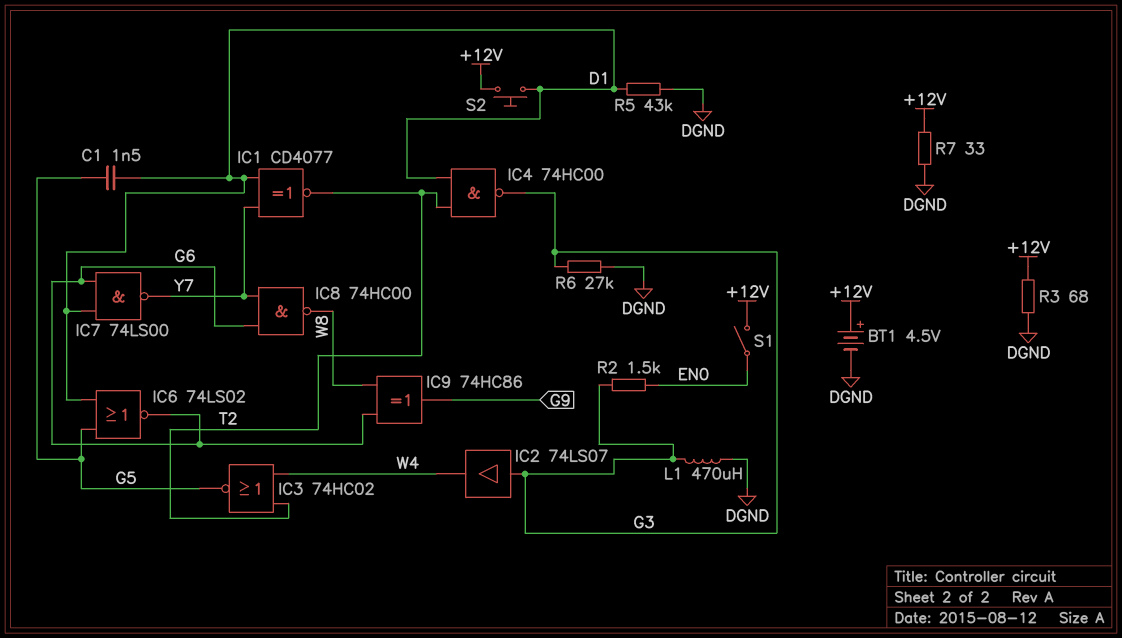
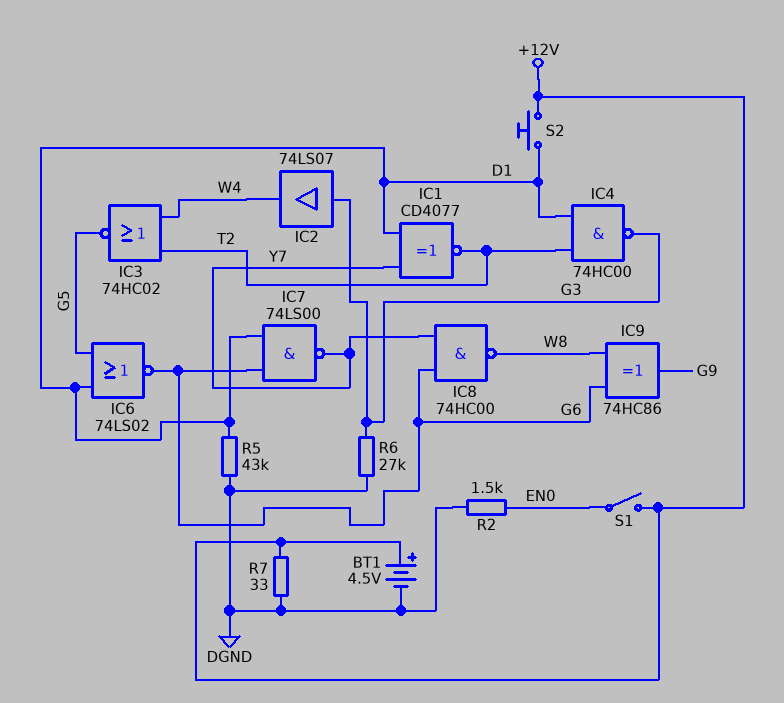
C1: 1.5nF (D1, G5) -> none
L1: 470uH (DGND, G3) -> none
R2: 1.5k (EN0, G3) -> 1.5k (DGND, EN0)
R3: 68 (+12V, DGND) -> none

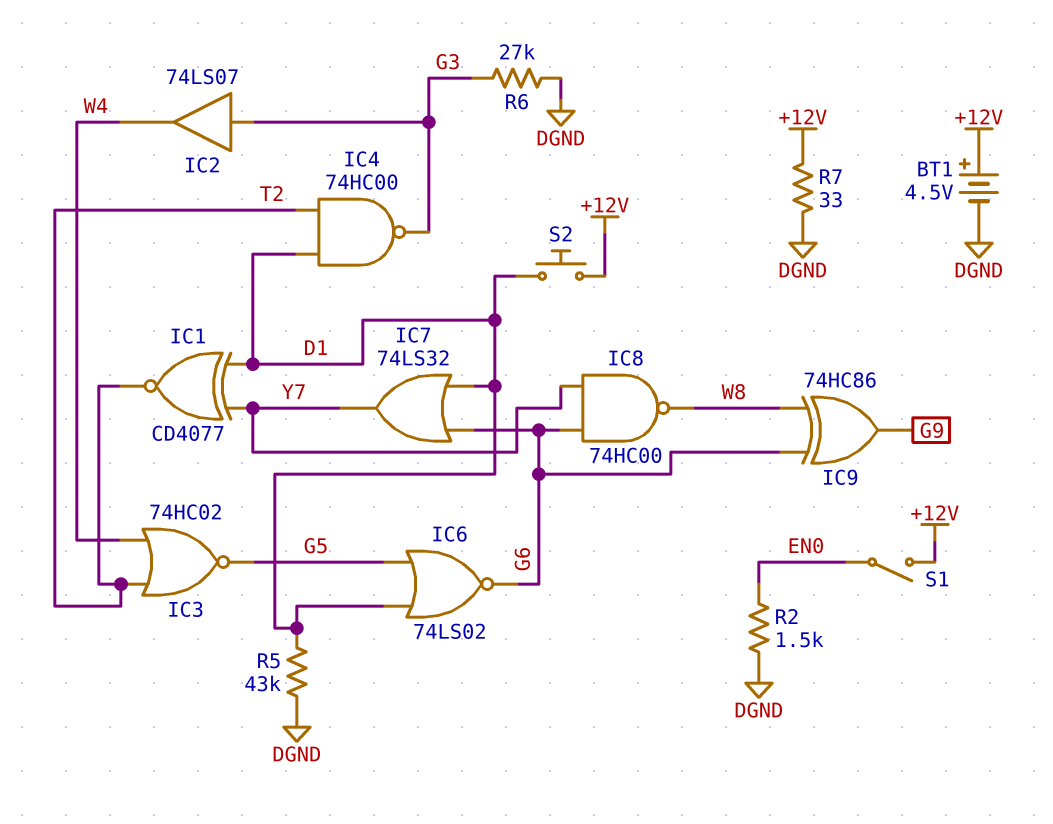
IC7: NAND 74LS00 (in D1, in G6, out Y7) -> OR 74LS32 (in D1, in G6, out Y7)

